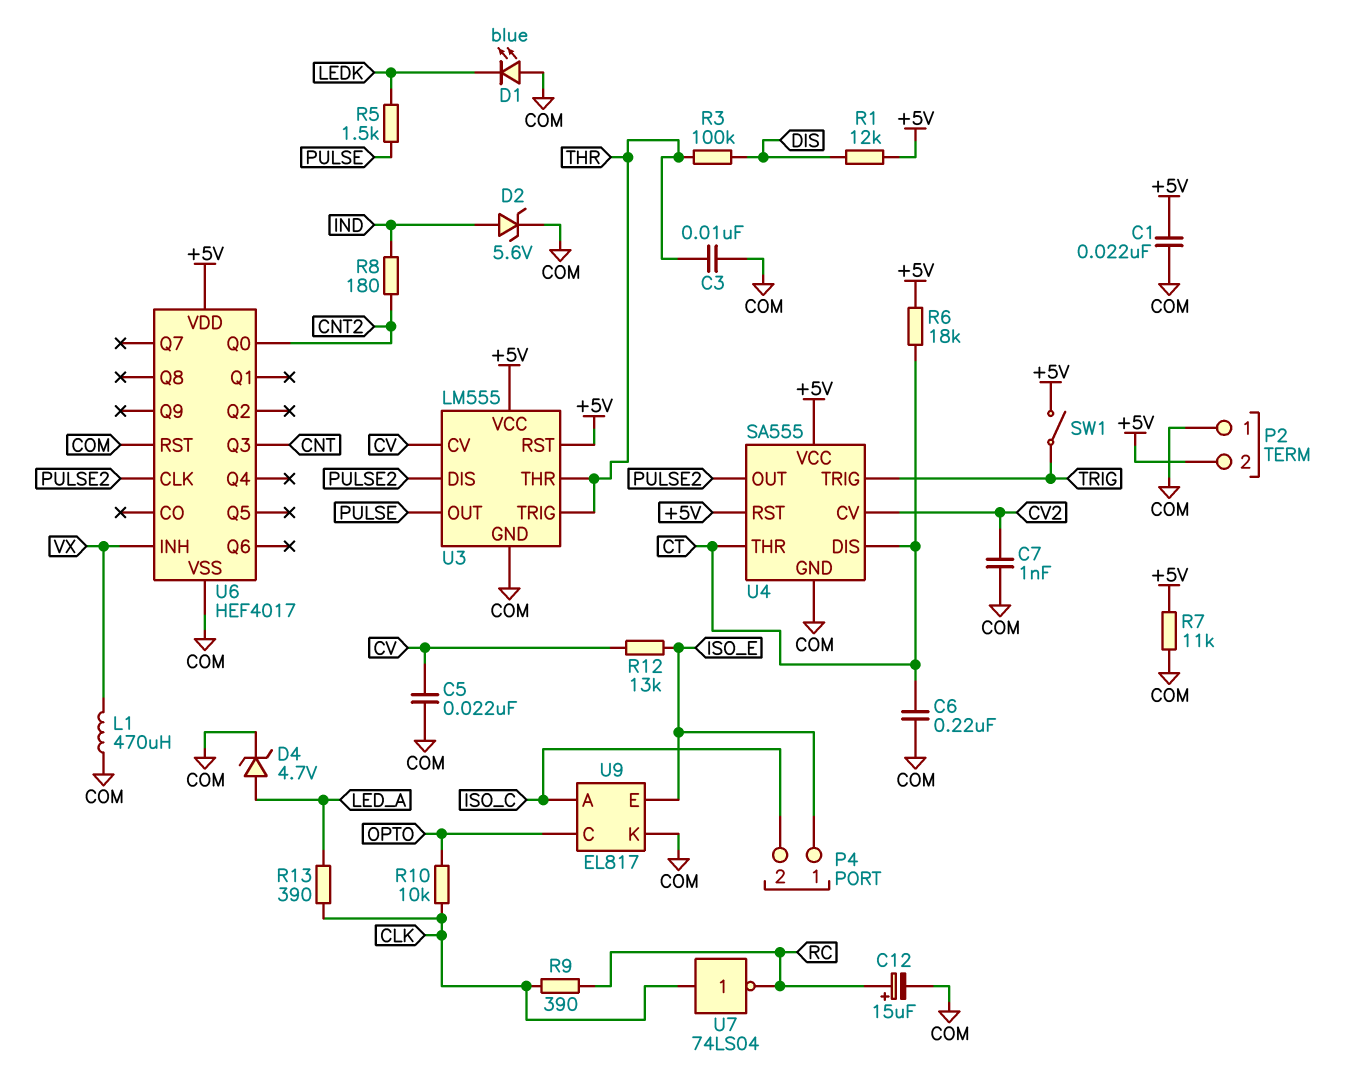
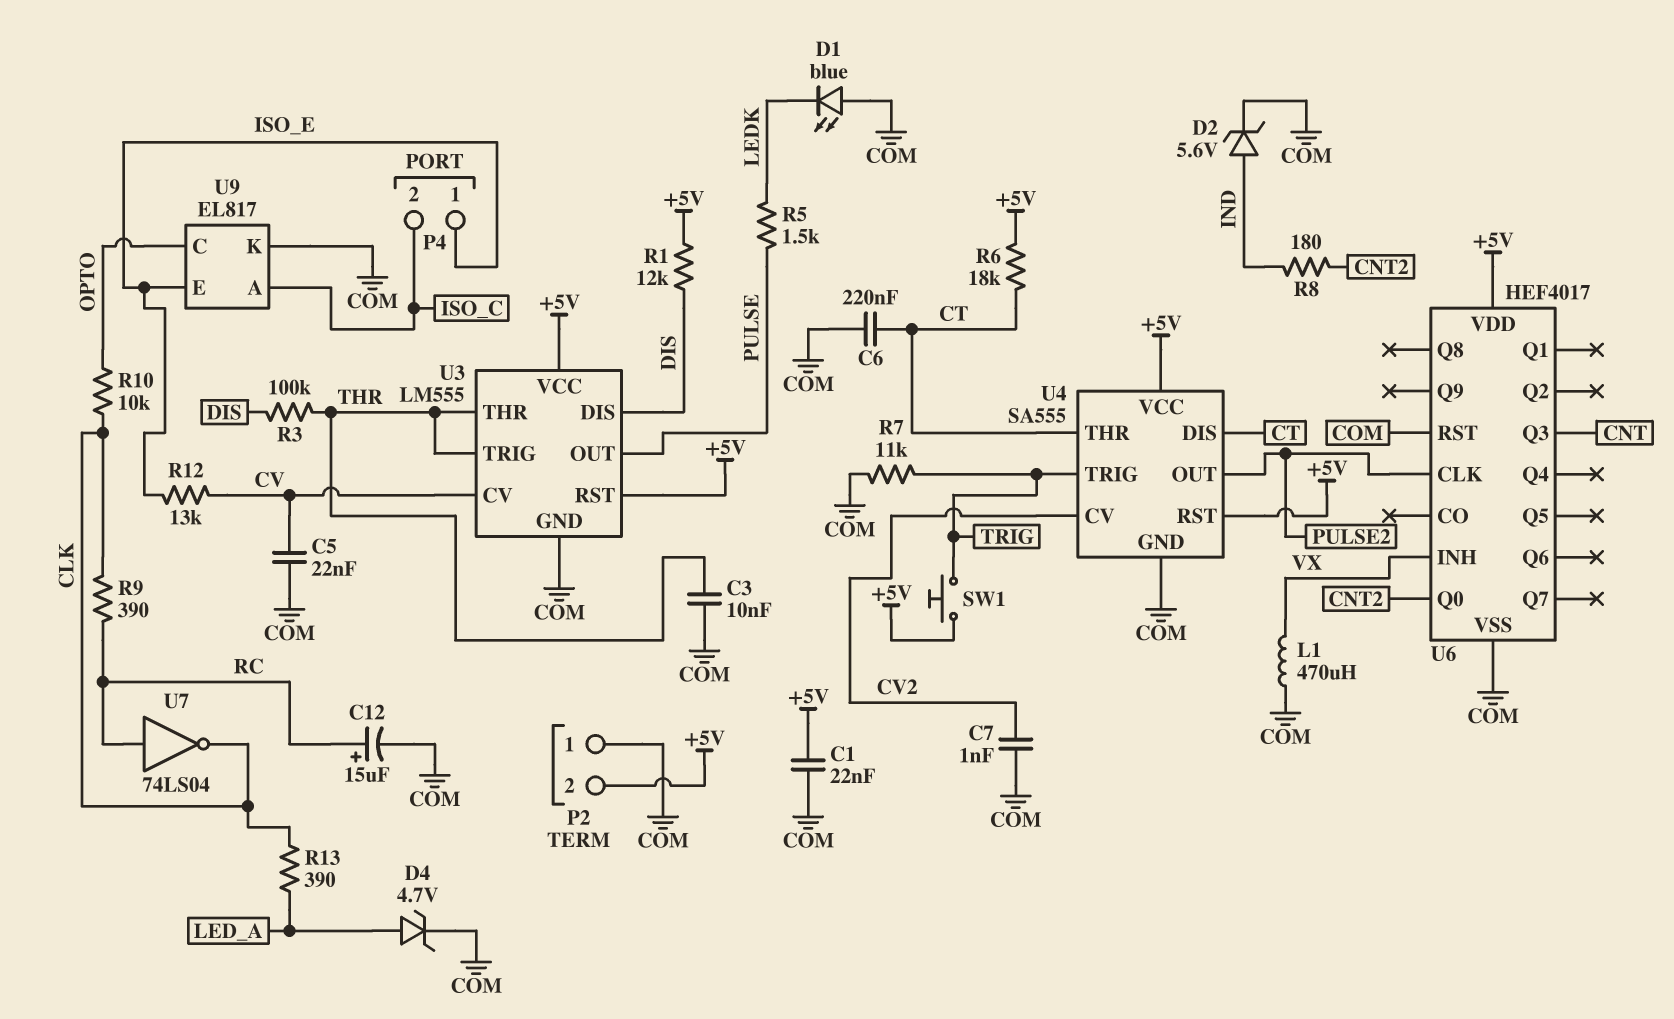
R7: 11k (+5V, COM) -> 11k (COM, TRIG)
SW1: switch (+5V, TRIG) -> button (+5V, TRIG)
U3 pin DIS: PULSE2 -> DIS
U7: NOT 74LS04 (in CLK, out RC) -> NOT 74LS04 (in RC, out CLK)

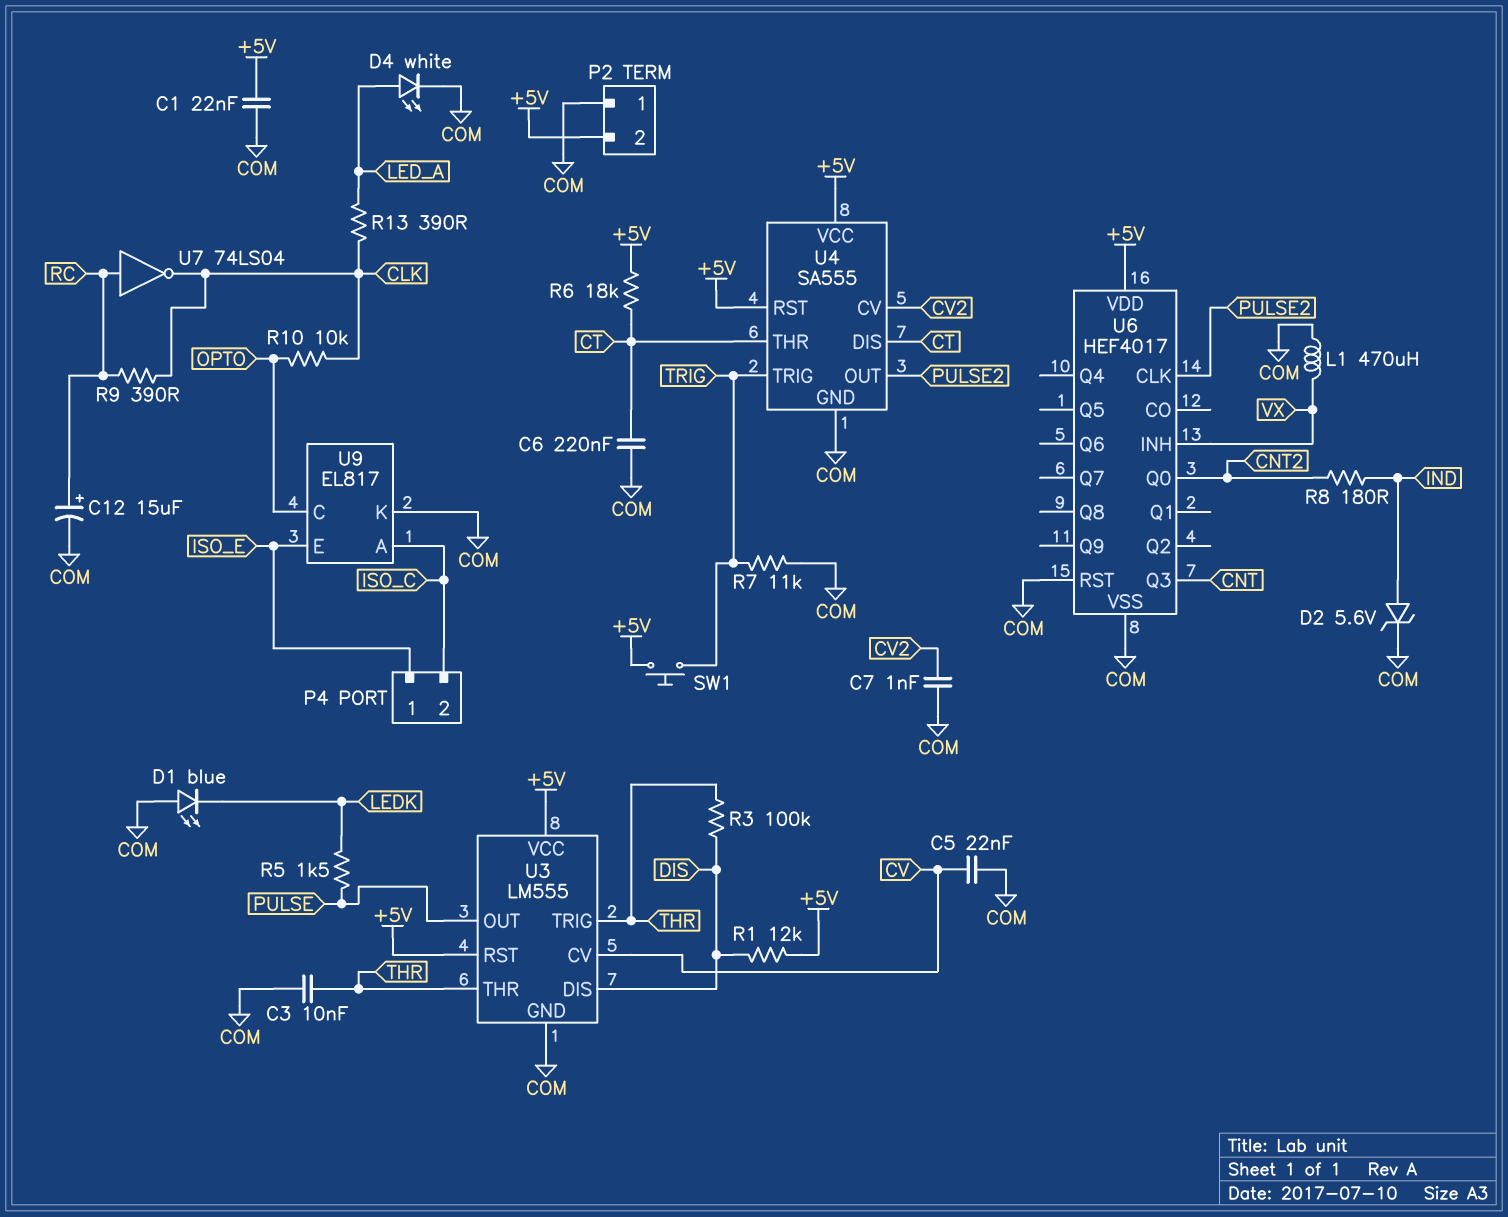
D4: zener 4.7V (A LED_A, K COM) -> LED white (A LED_A, K COM)
R12: 13k (CV, ISO_E) -> none

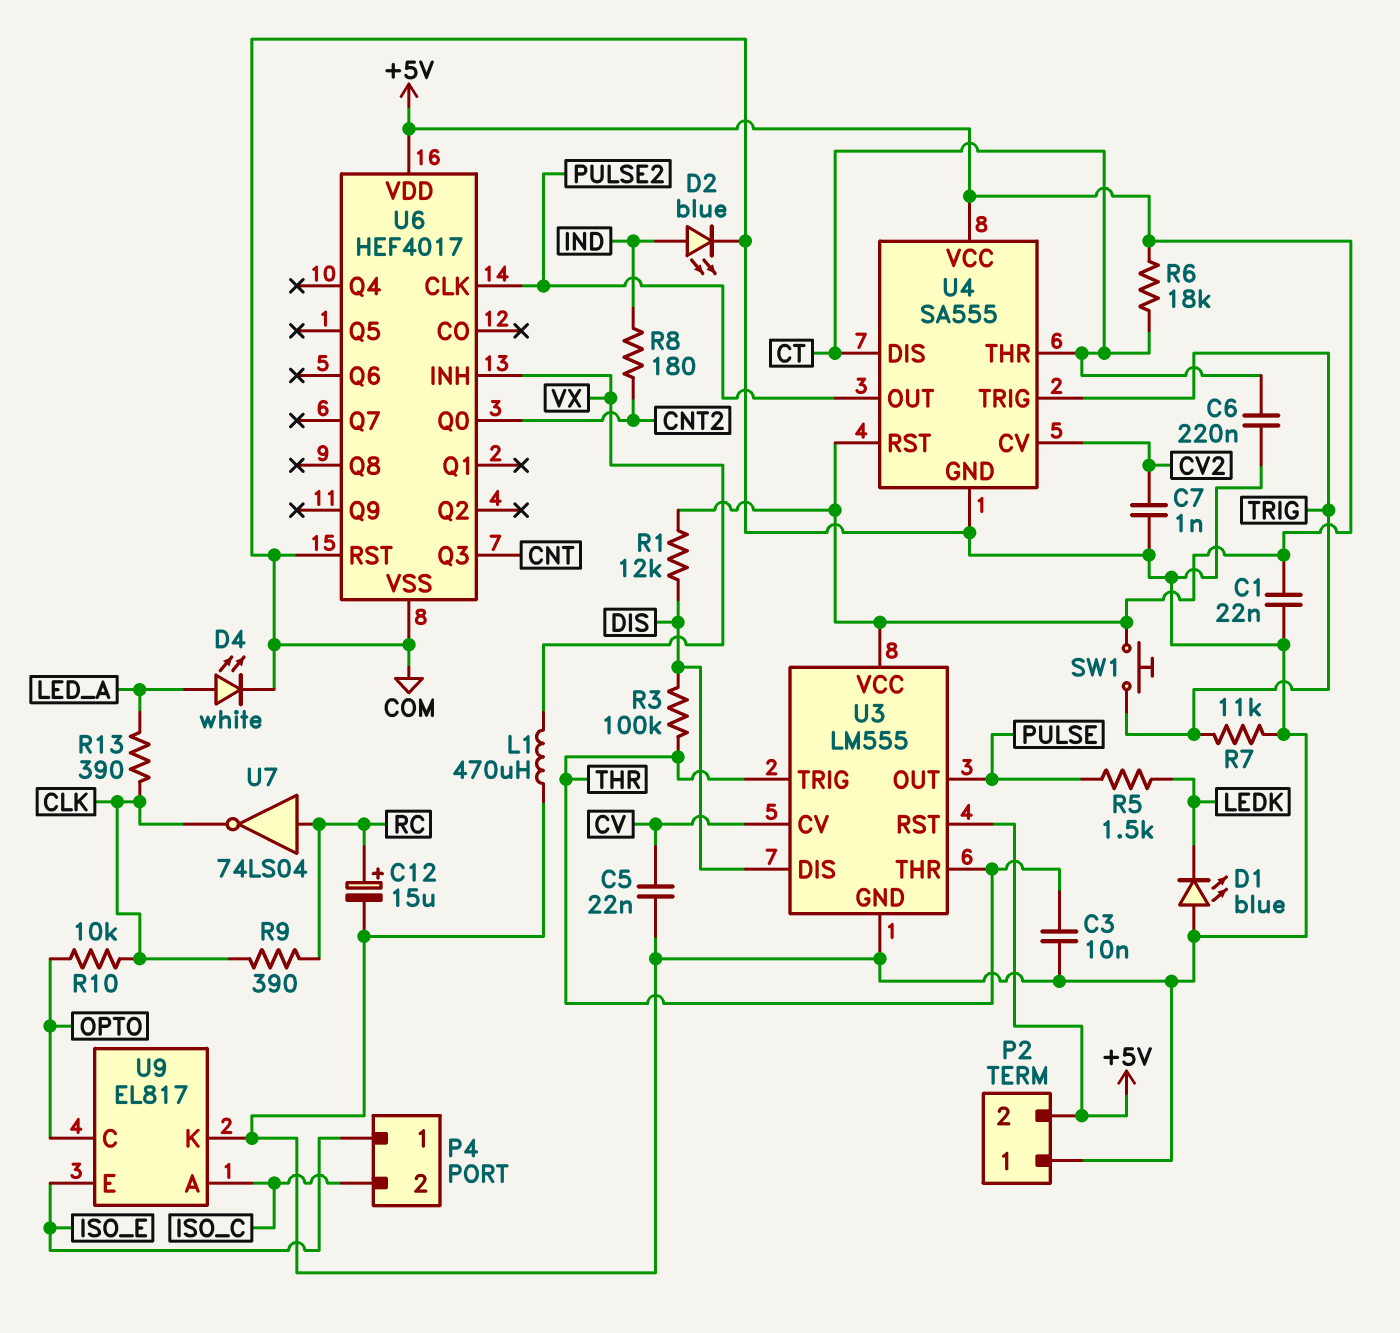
D2: zener 5.6V (A IND, K COM) -> LED blue (A IND, K COM)

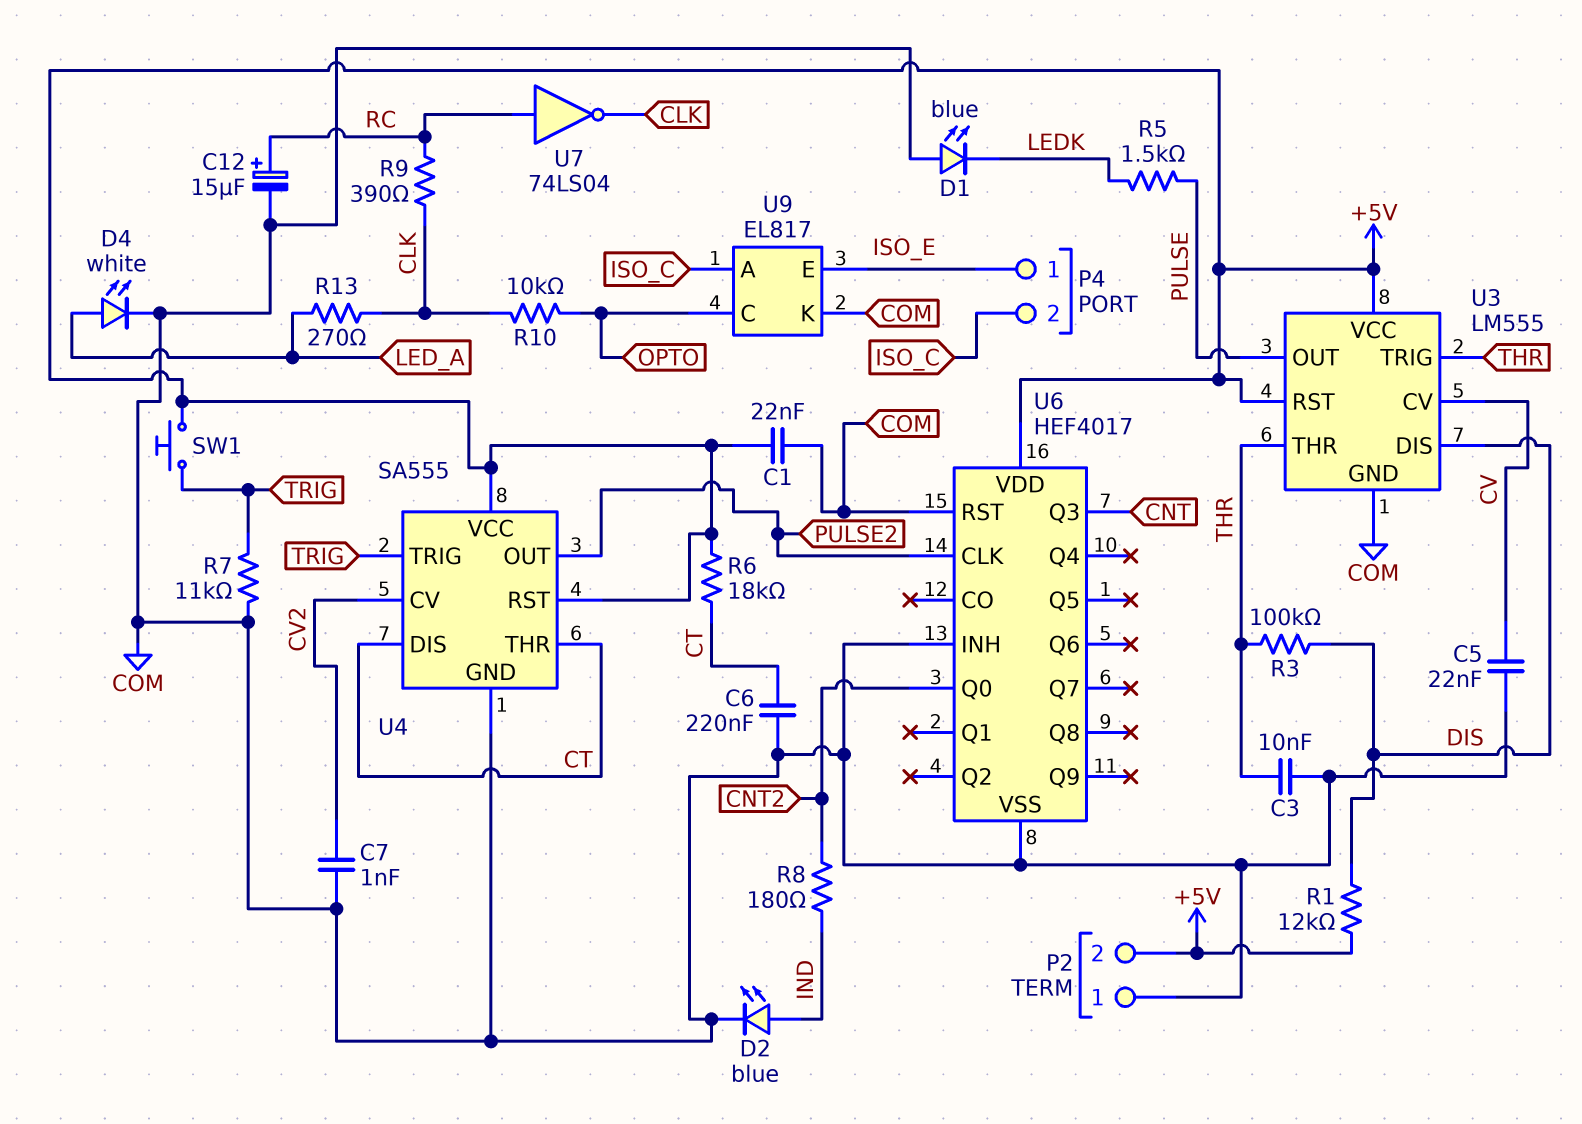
L1: 470uH (COM, VX) -> none
R13: 390 (CLK, LED_A) -> 270 (CLK, LED_A)
U6 pin INH: VX -> COM

